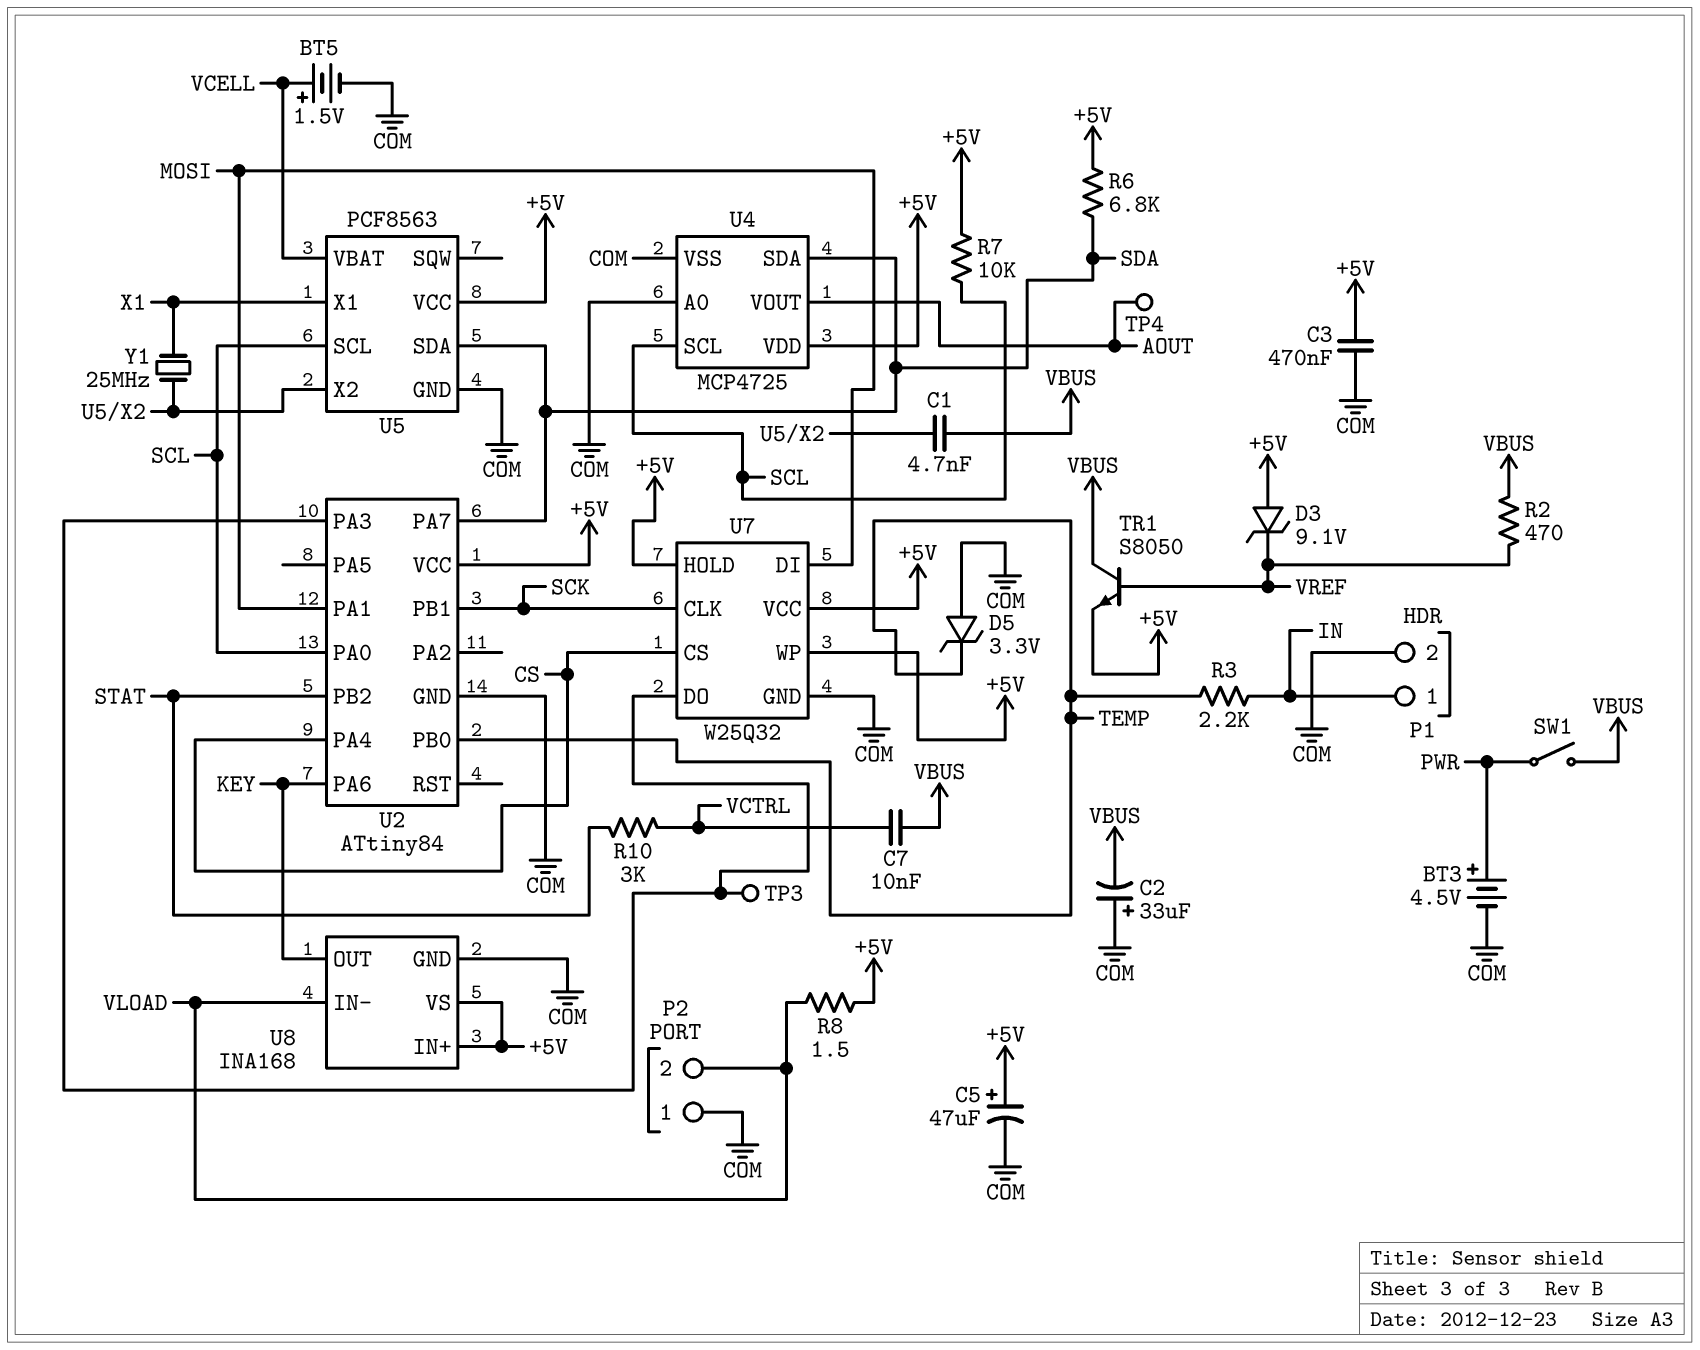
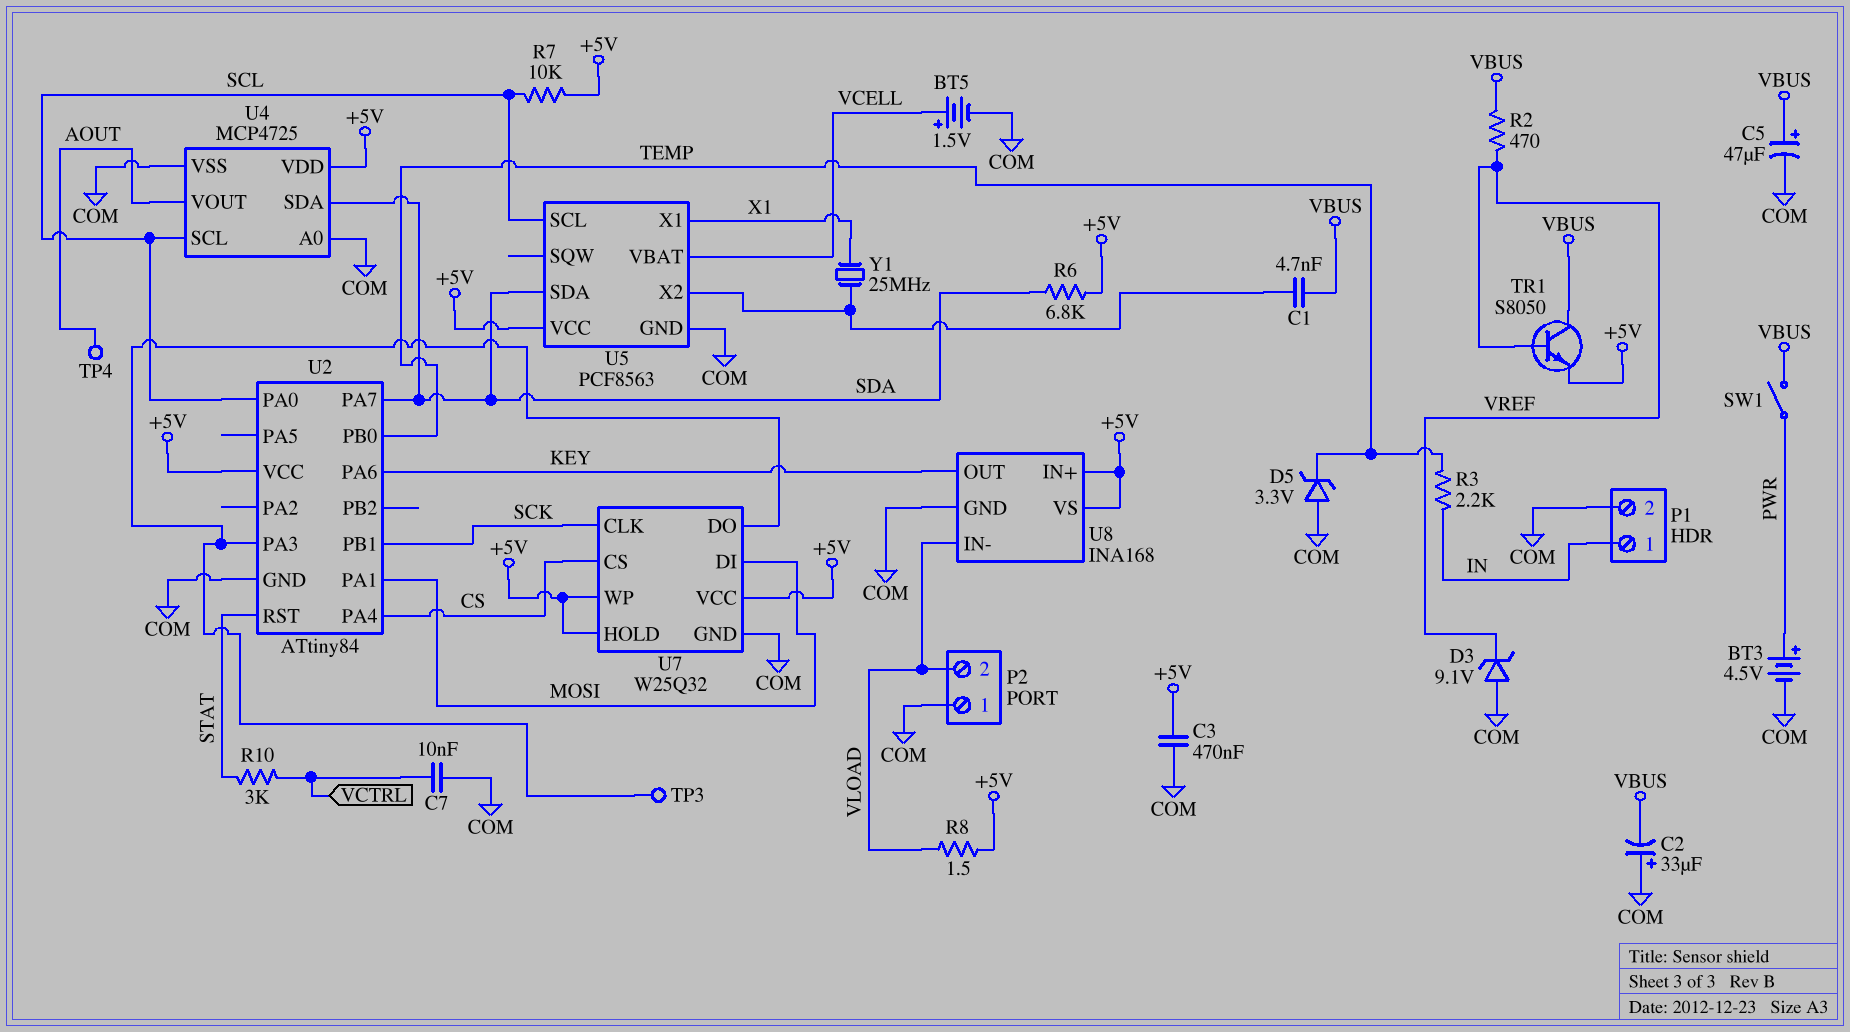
C5: 47uF (plus +5V, minus COM) -> 47uF (plus VBUS, minus COM)
C7: 10nF (VBUS, VCTRL) -> 10nF (COM, VCTRL)
D3: zener 9.1V (A +5V, K VREF) -> zener 9.1V (A COM, K VREF)
U2 pin PB2: STAT -> none
U2 pin RST: none -> STAT

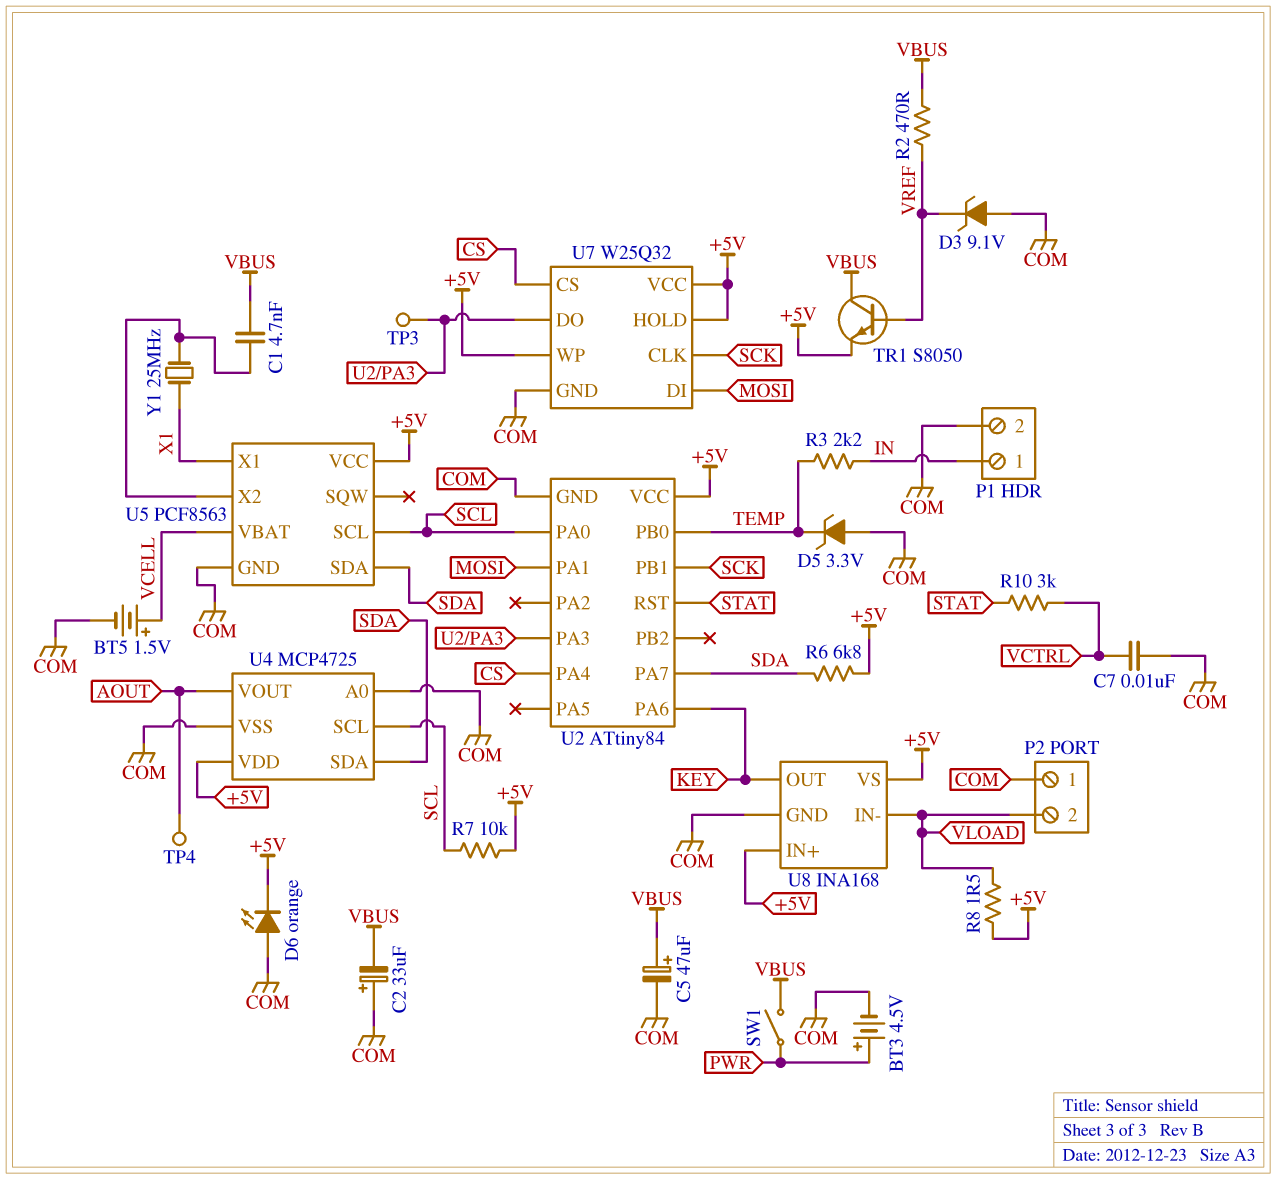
C3: 470nF (+5V, COM) -> none
D6: none -> LED orange (A COM, K +5V)

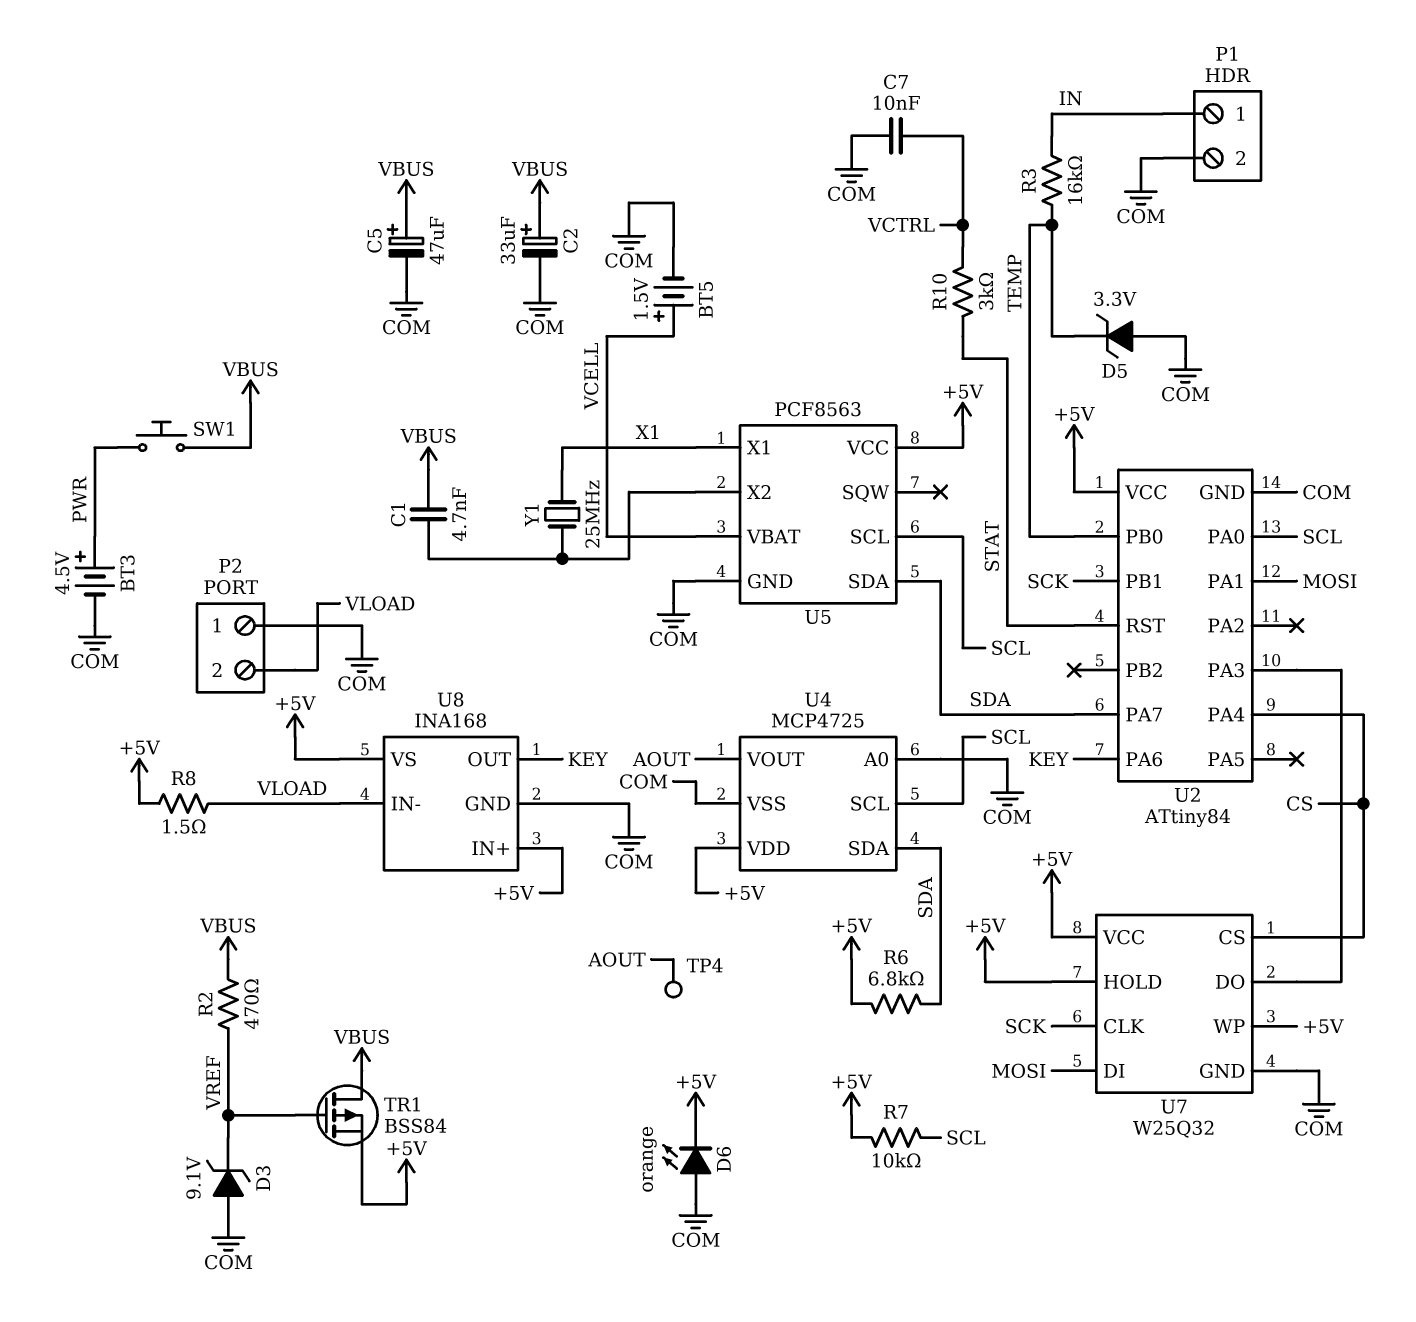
C2: 33uF (plus COM, minus VBUS) -> 33uF (plus VBUS, minus COM)
R3: 2.2k (IN, TEMP) -> 16k (IN, TEMP)
SW1: switch (PWR, VBUS) -> button (PWR, VBUS)
TP3: test point (U2/PA3) -> none
TR1: NPN S8050 (B VREF, C VBUS, E +5V) -> PMOS BSS84 (G VREF, D VBUS, S +5V)

